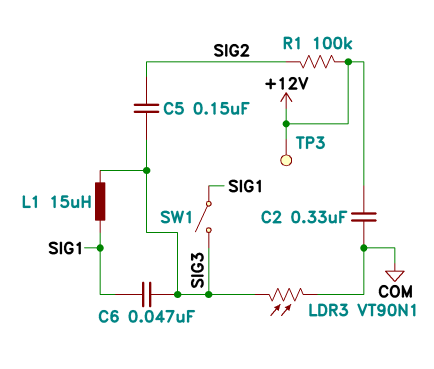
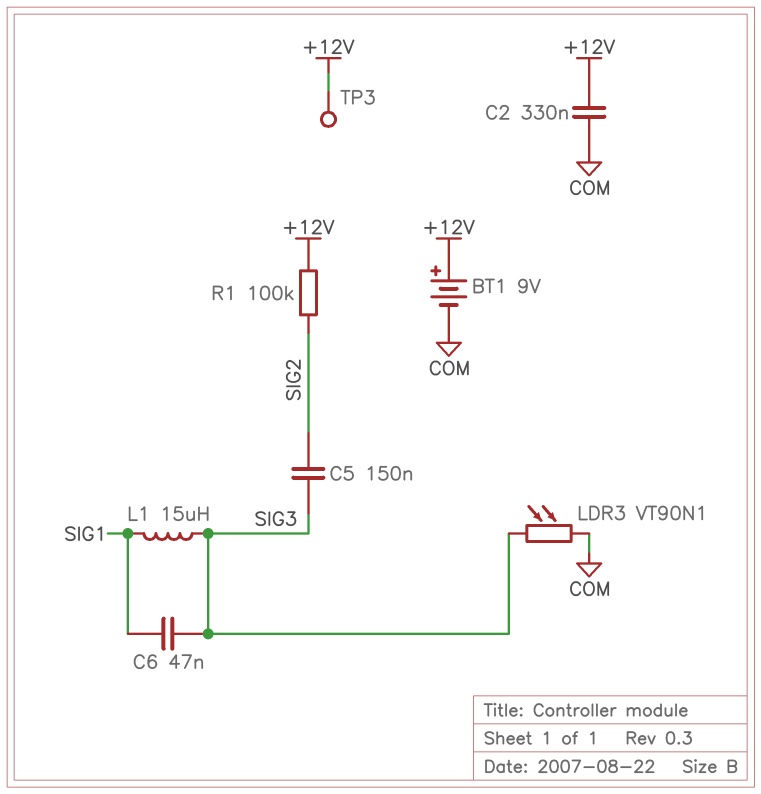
BT1: none -> 9V (plus +12V, minus COM)
SW1: switch (SIG1, SIG3) -> none

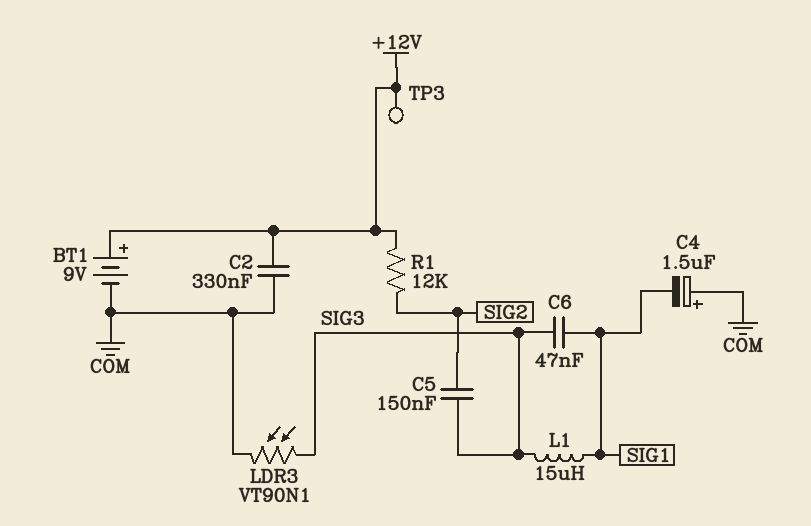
C4: none -> 1.5uF (plus COM, minus SIG1)
R1: 100k (+12V, SIG2) -> 12k (+12V, SIG2)

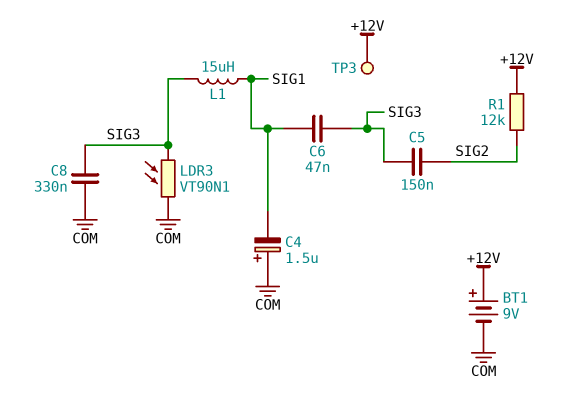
C2: 330nF (+12V, COM) -> none
C8: none -> 330nF (COM, SIG3)

